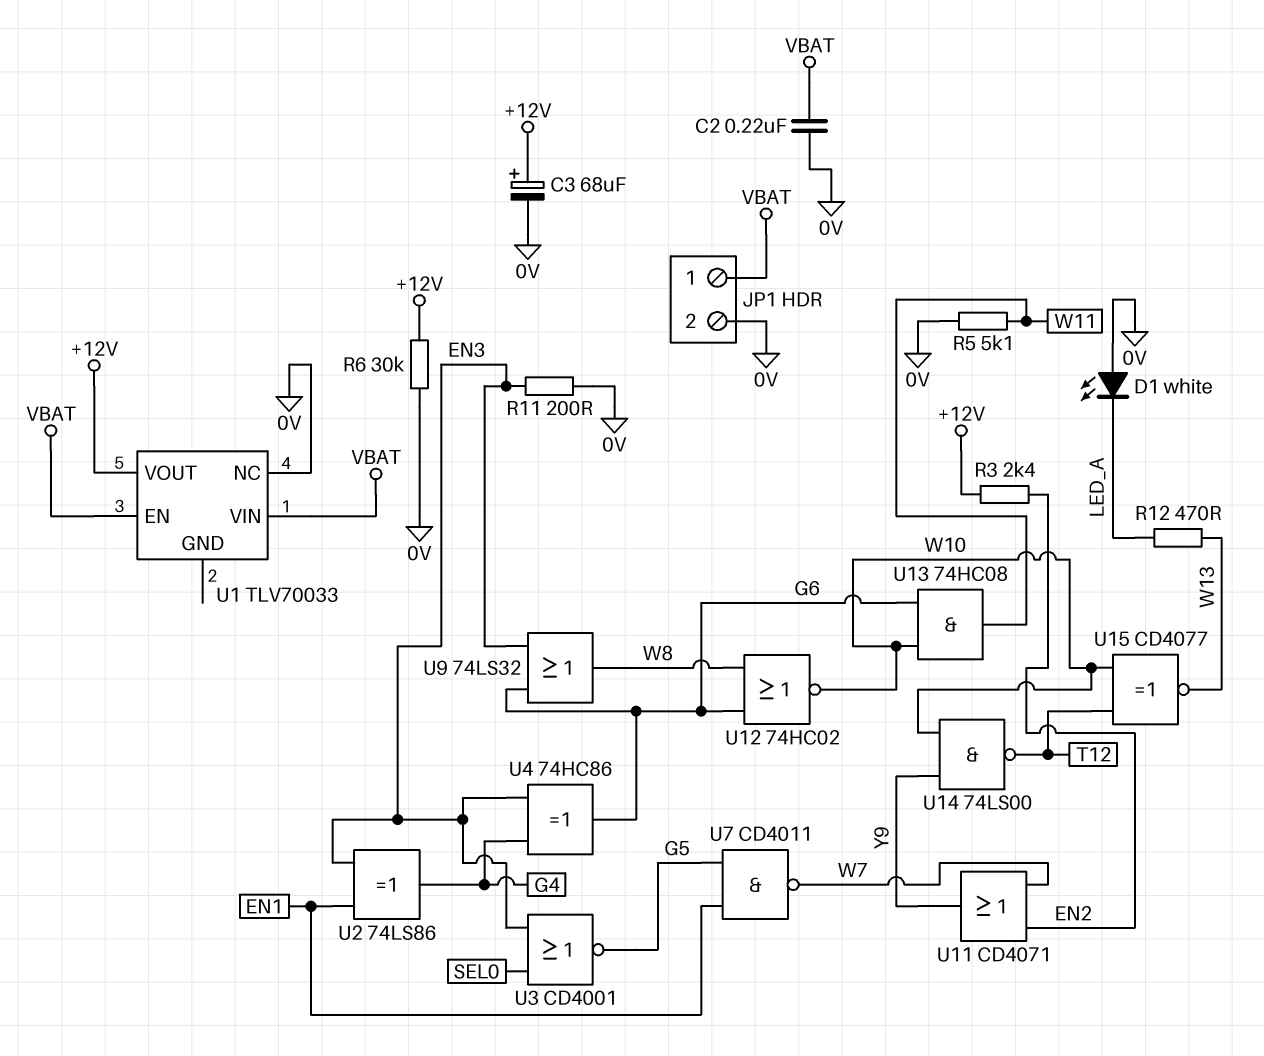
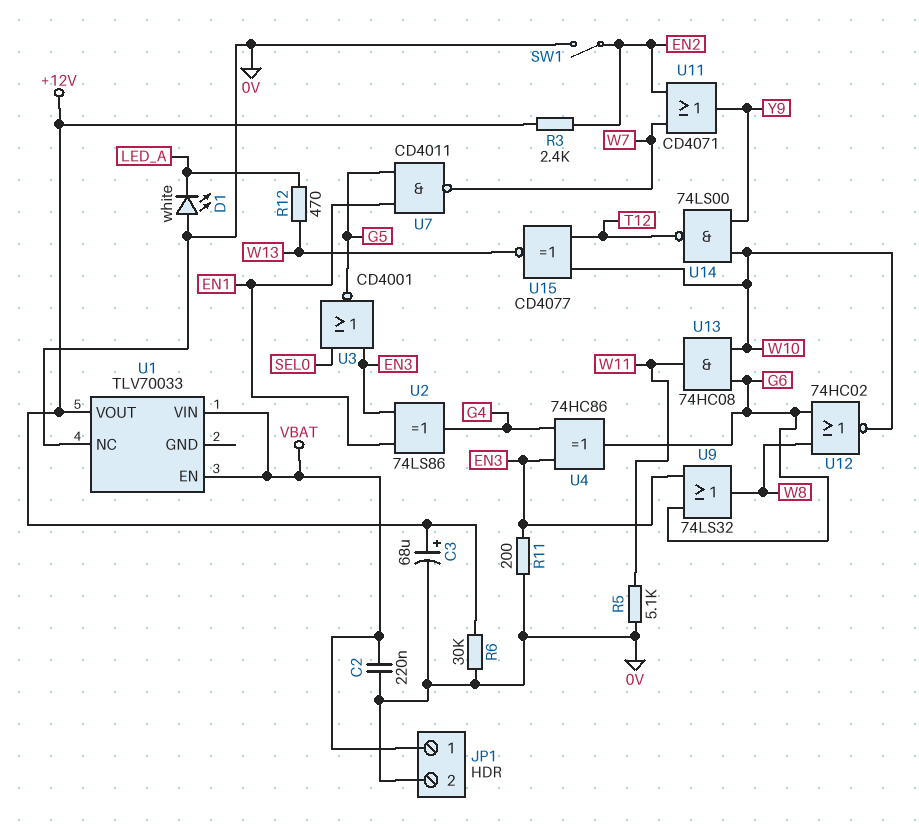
SW1: none -> switch (0V, EN2)

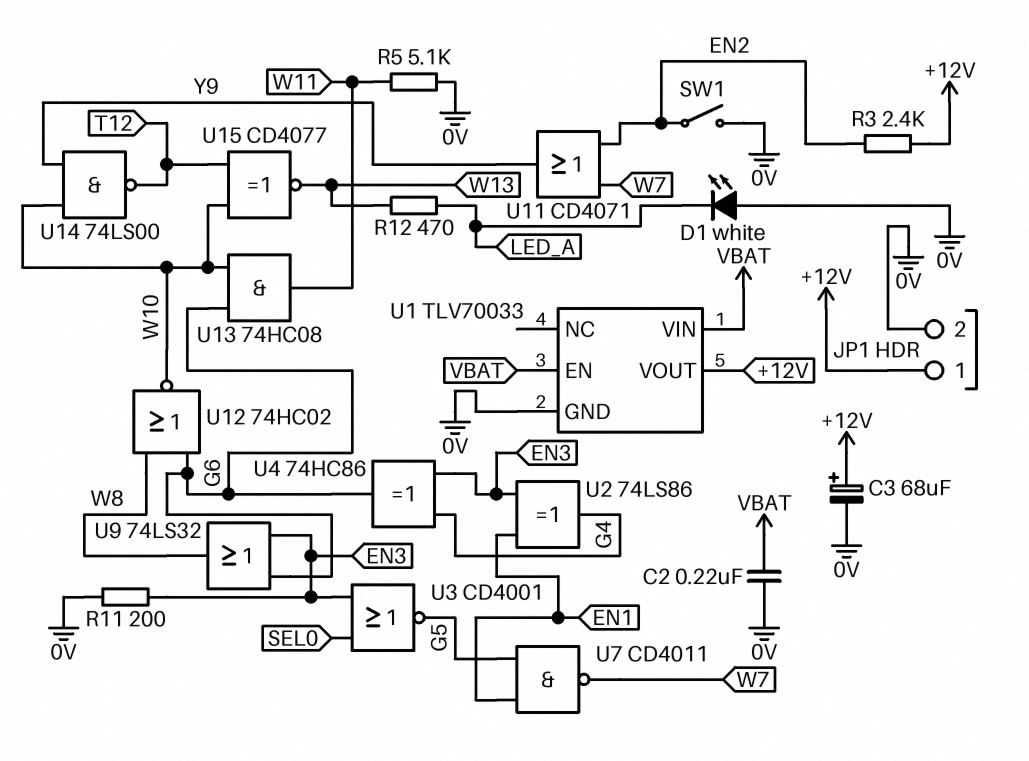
JP1 pin 1: VBAT -> +12V
R6: 30k (+12V, 0V) -> none
U1 pin GND: none -> 0V
U1 pin NC: 0V -> none

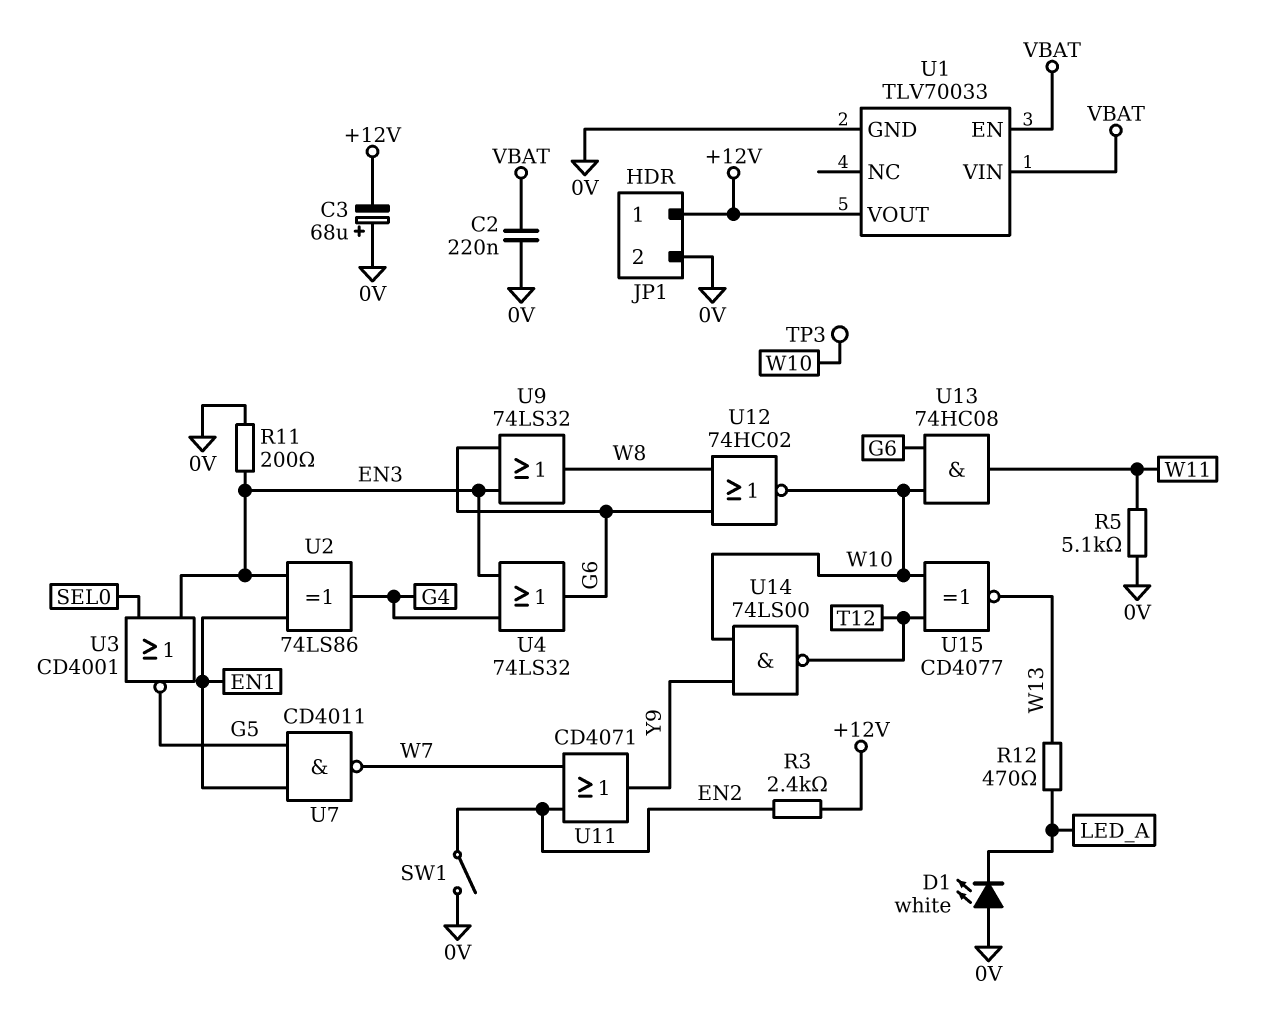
C3: 68uF (plus +12V, minus 0V) -> 68uF (plus 0V, minus +12V)
TP3: none -> test point (W10)
U4: XOR 74HC86 (in EN3, in G4, out G6) -> OR 74LS32 (in EN3, in G4, out G6)

